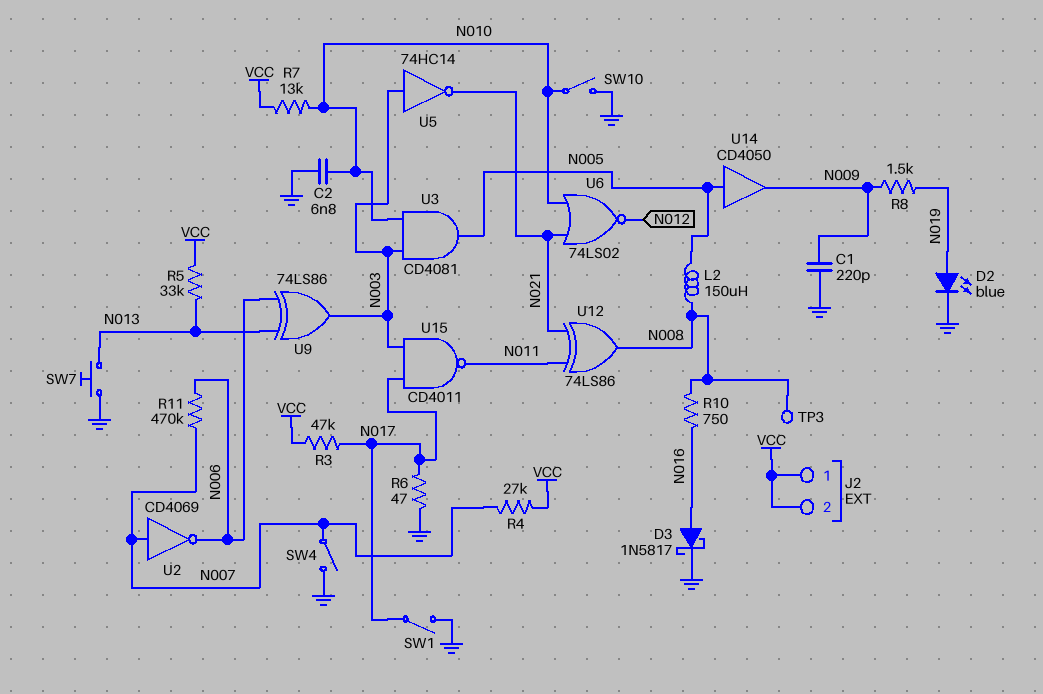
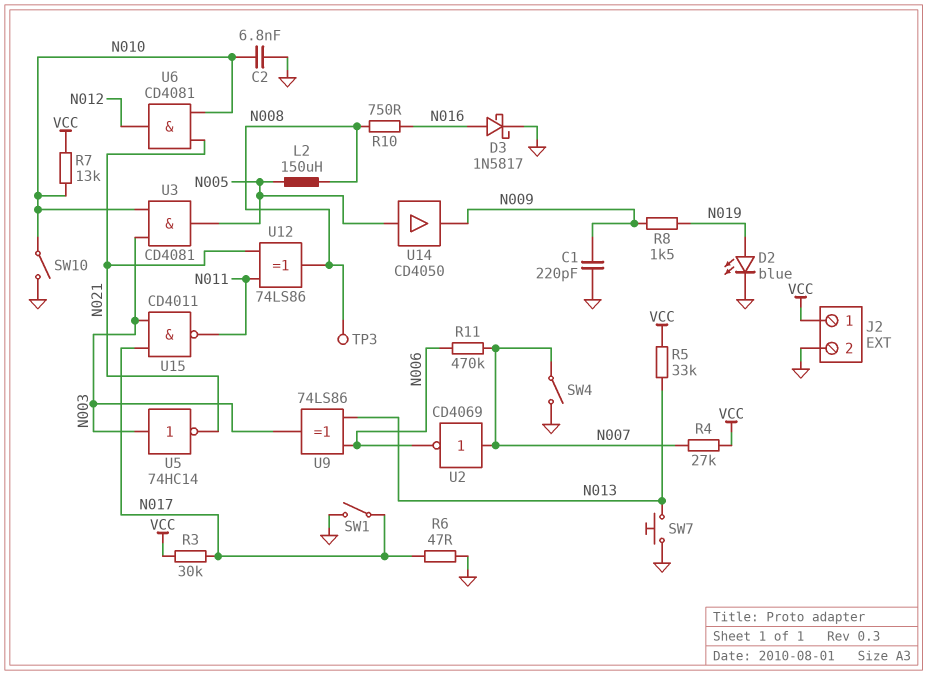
J2 pin 2: VCC -> GND
R3: 47k (N017, VCC) -> 30k (N017, VCC)
U6: NOR 74LS02 (in N010, in N021, out N012) -> AND CD4081 (in N010, in N021, out N012)

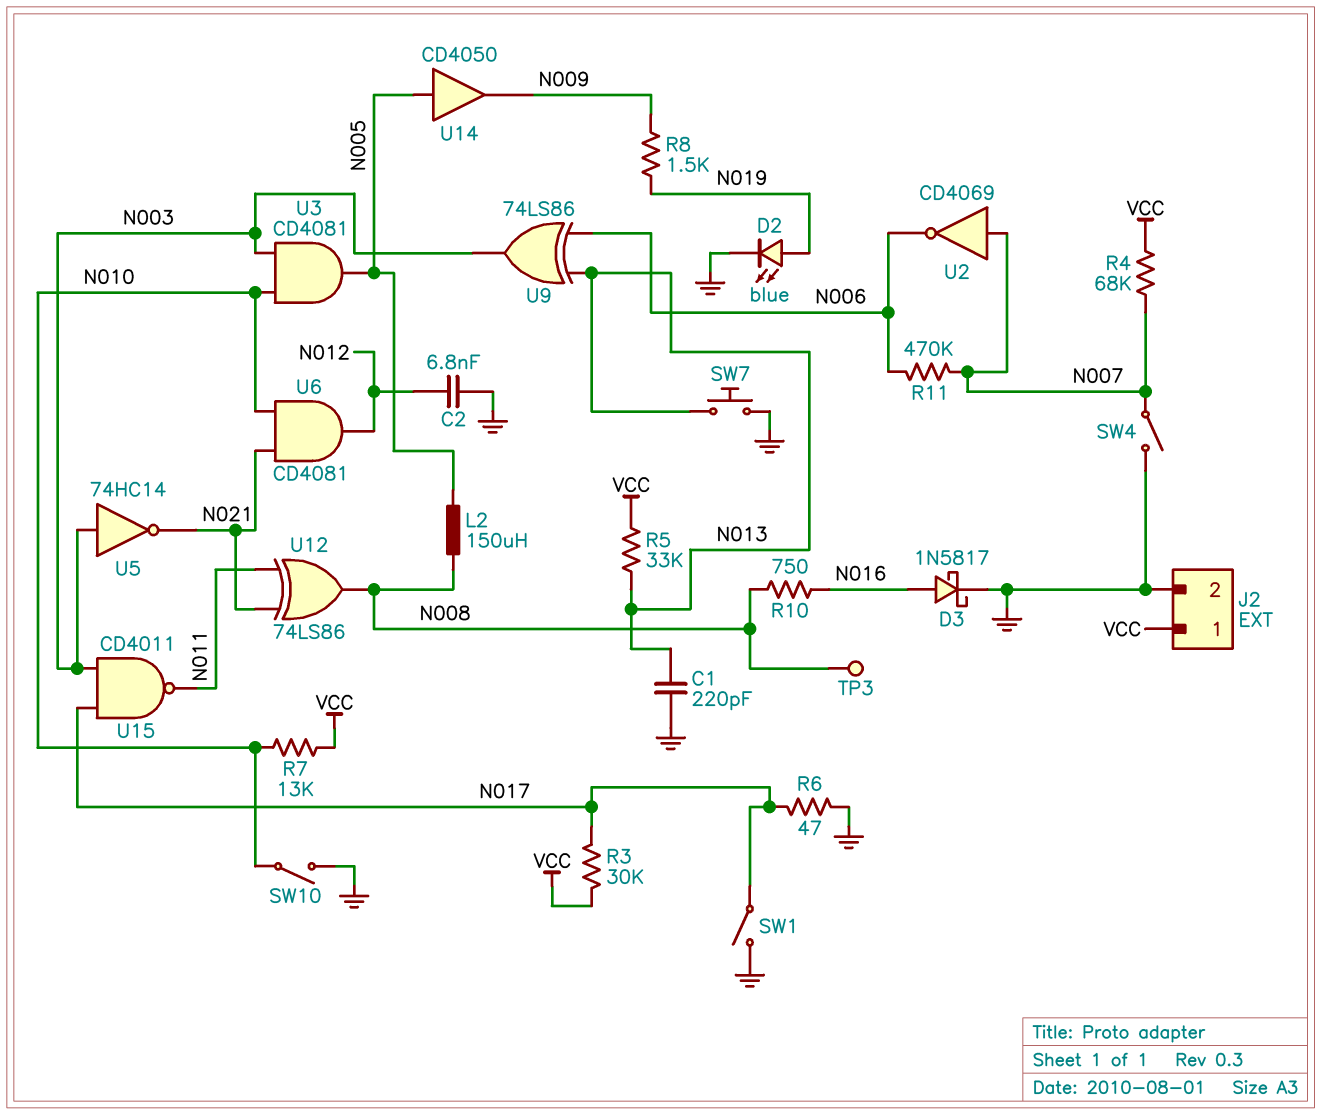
C1: 220pF (GND, N009) -> 220pF (GND, N013)
C2: 6.8nF (GND, N010) -> 6.8nF (GND, N012)
R4: 27k (N007, VCC) -> 68k (N007, VCC)

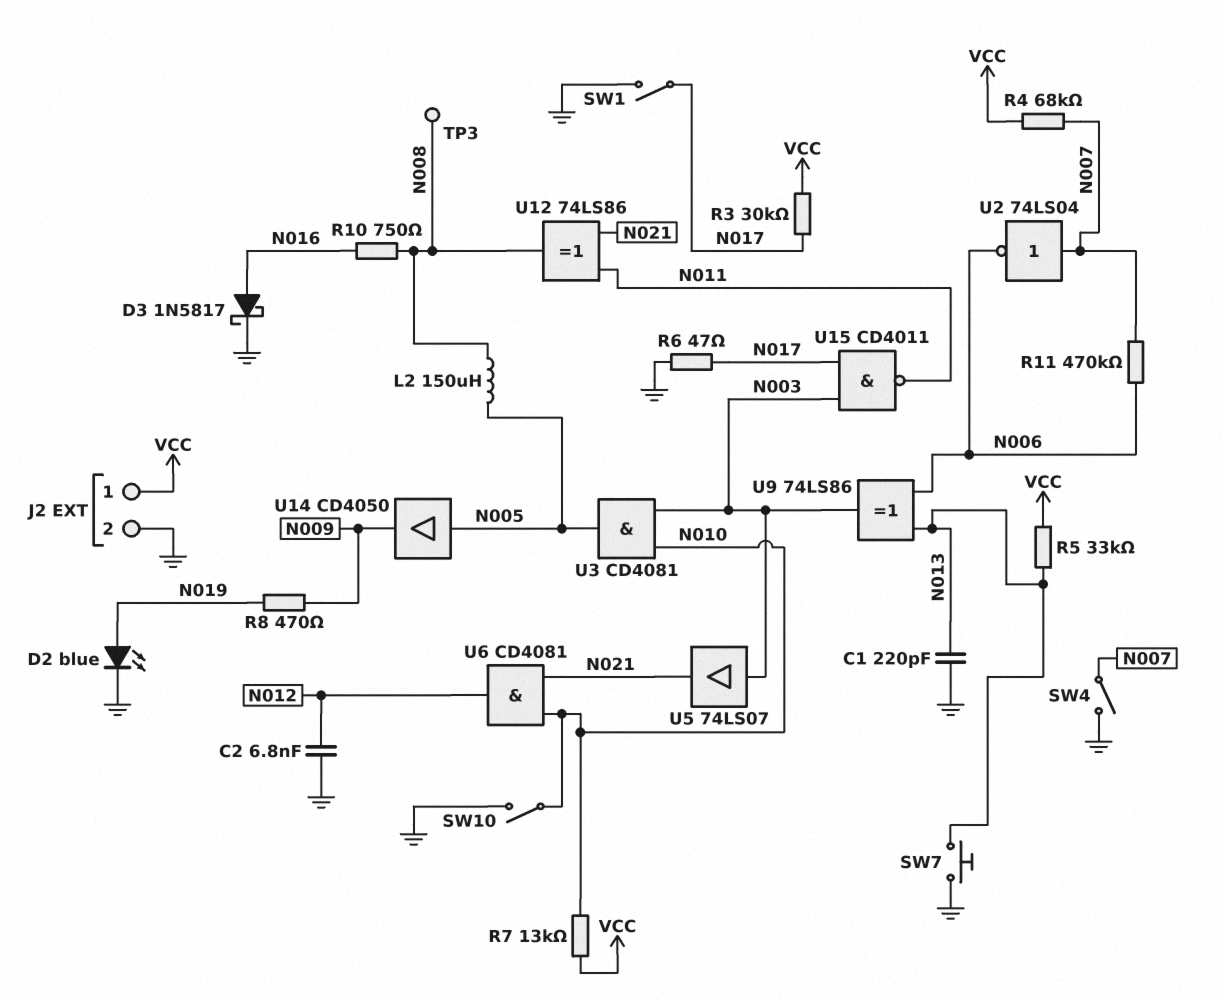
R8: 1.5k (N009, N019) -> 470 (N009, N019)
U2: NOT CD4069 (in N007, out N006) -> NOT 74LS04 (in N007, out N006)
U5: NOT 74HC14 (in N003, out N021) -> buffer 74LS07 (in N003, out N021)

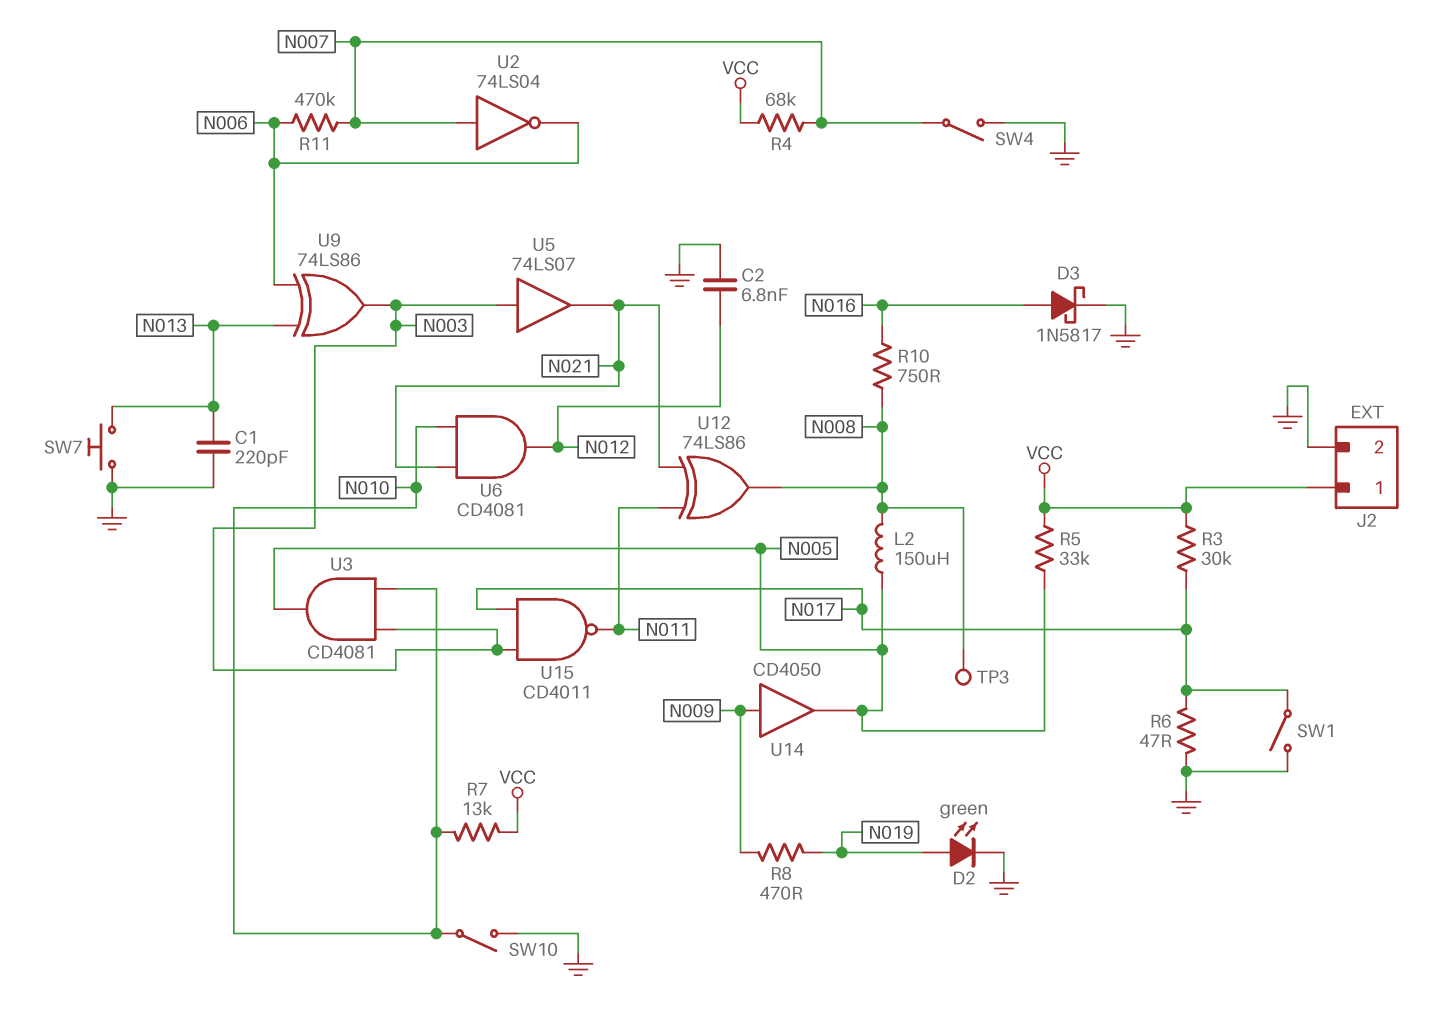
D2: LED blue (A N019, K GND) -> LED green (A N019, K GND)
R5: 33k (N013, VCC) -> 33k (N005, VCC)
U14: buffer CD4050 (in N005, out N009) -> buffer CD4050 (in N009, out N005)

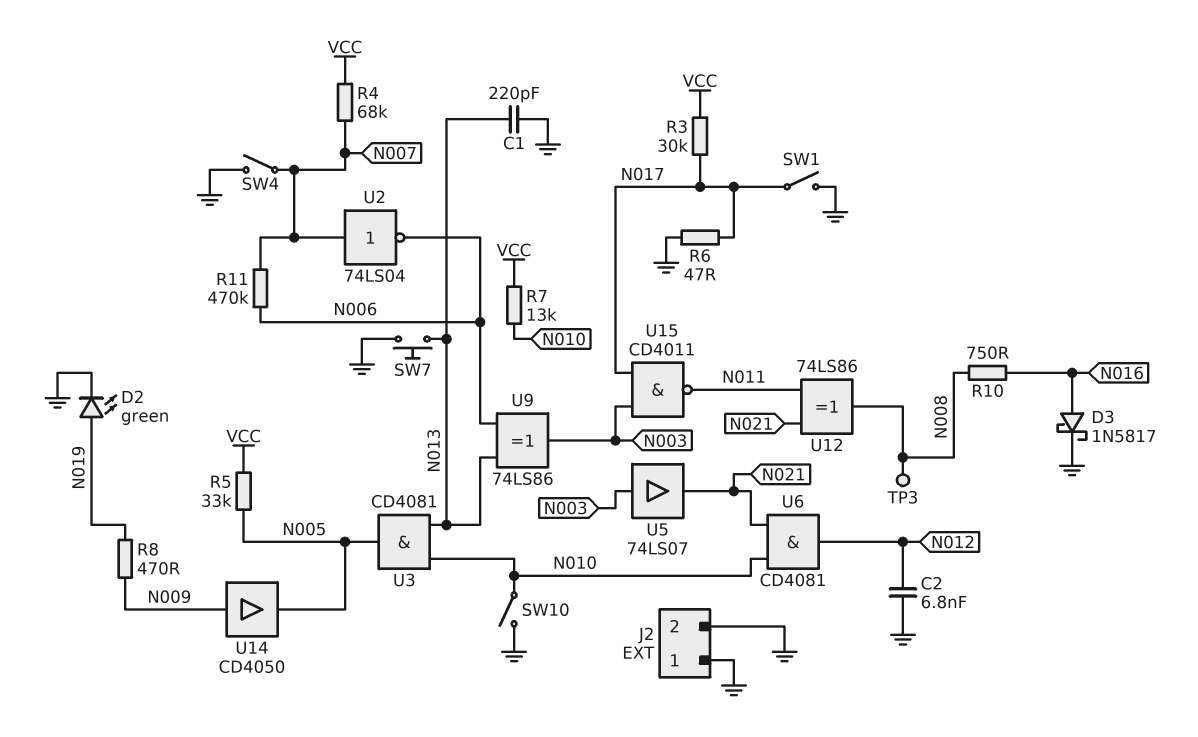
J2 pin 1: VCC -> GND
L2: 150uH (N005, N008) -> none
U3: AND CD4081 (in N003, in N010, out N005) -> AND CD4081 (in N010, in N013, out N005)

